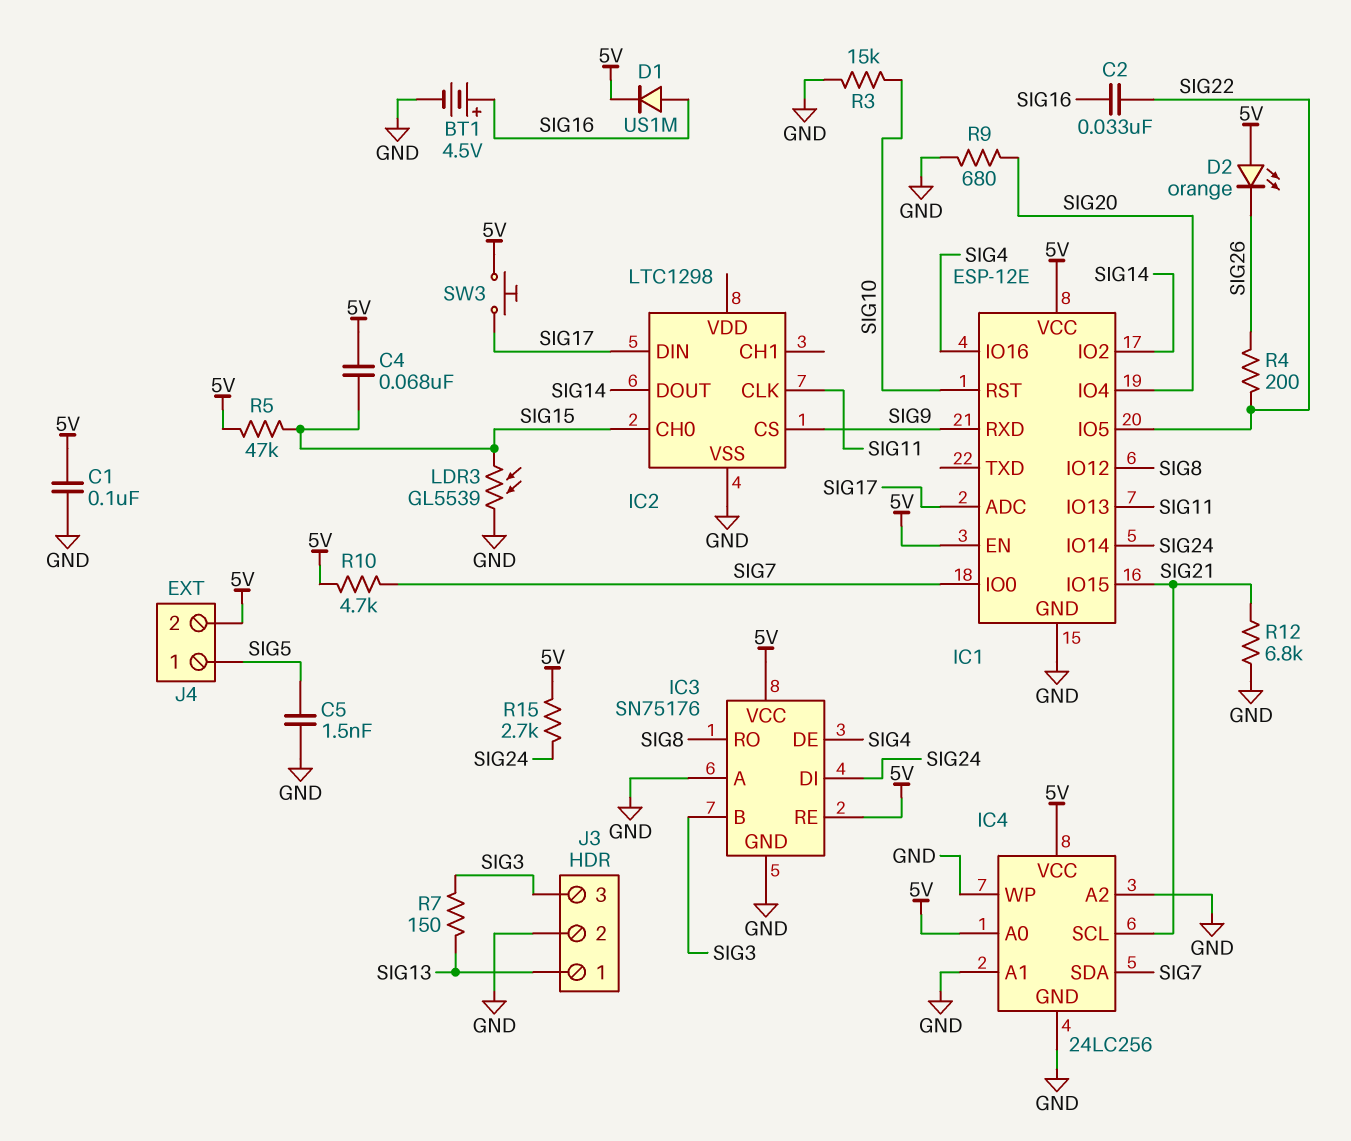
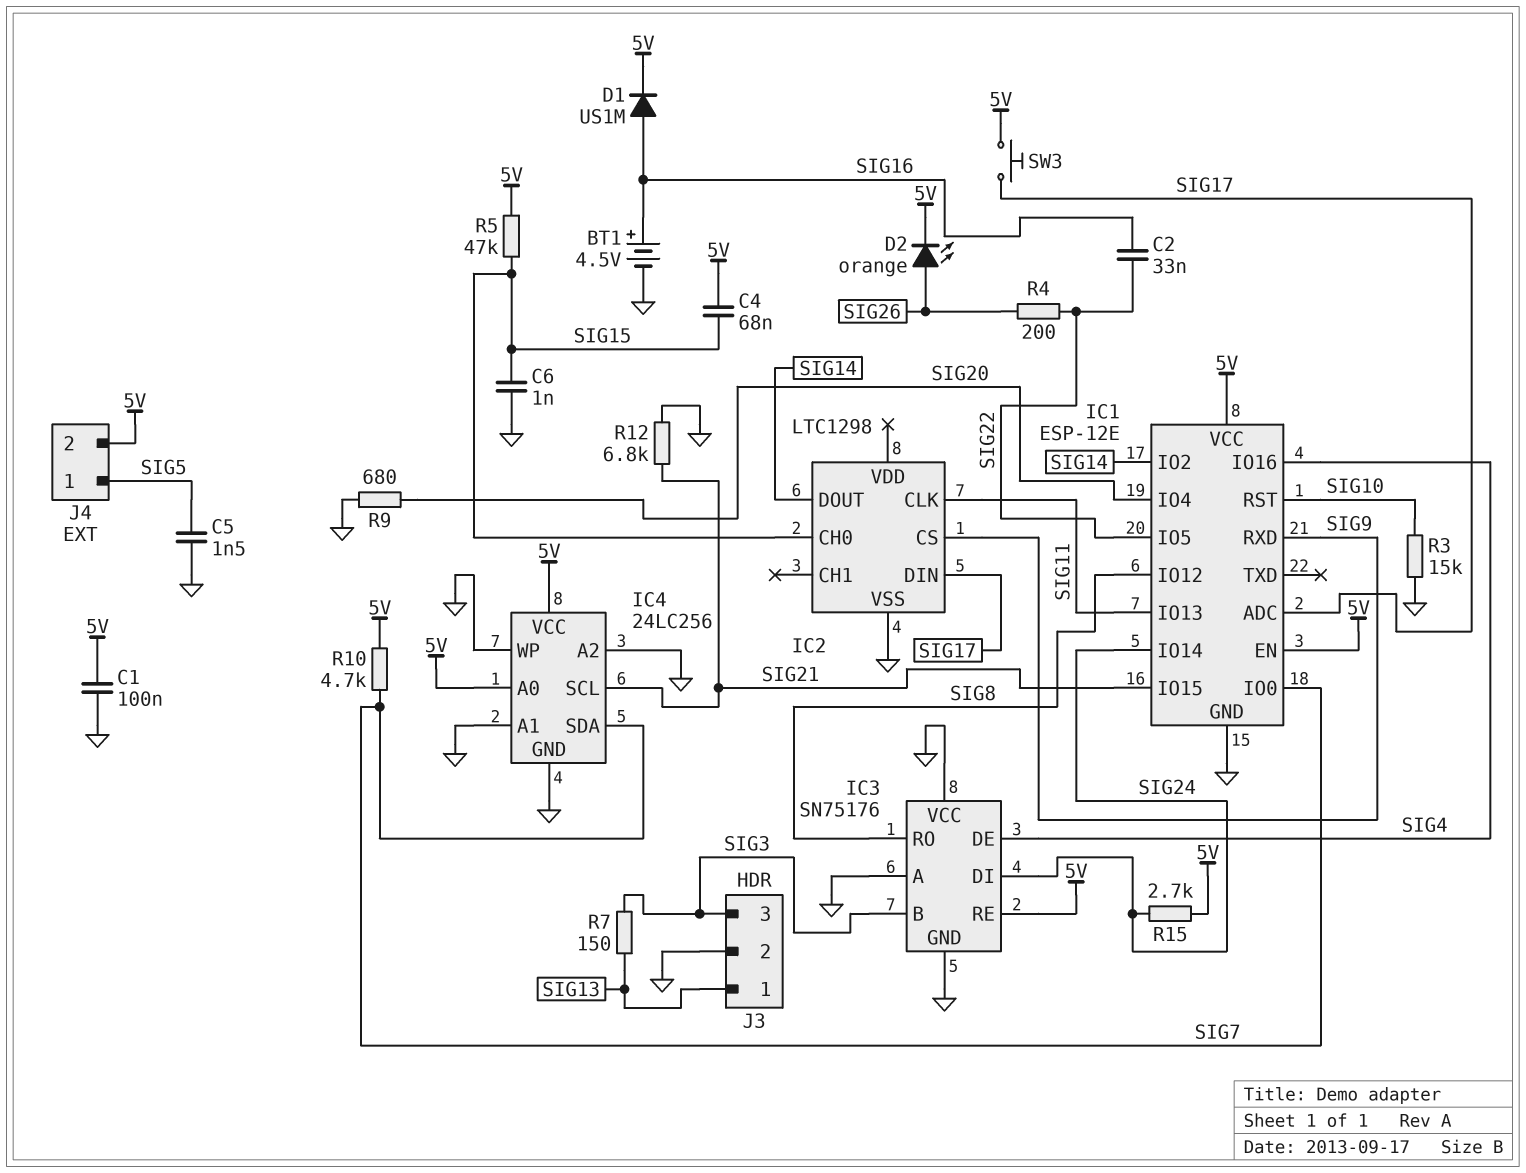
C6: none -> 1nF (GND, SIG15)
D2: LED orange (A 5V, K SIG26) -> LED orange (A SIG26, K 5V)
IC3 pin VCC: 5V -> GND
LDR3: GL5539 (GND, SIG15) -> none

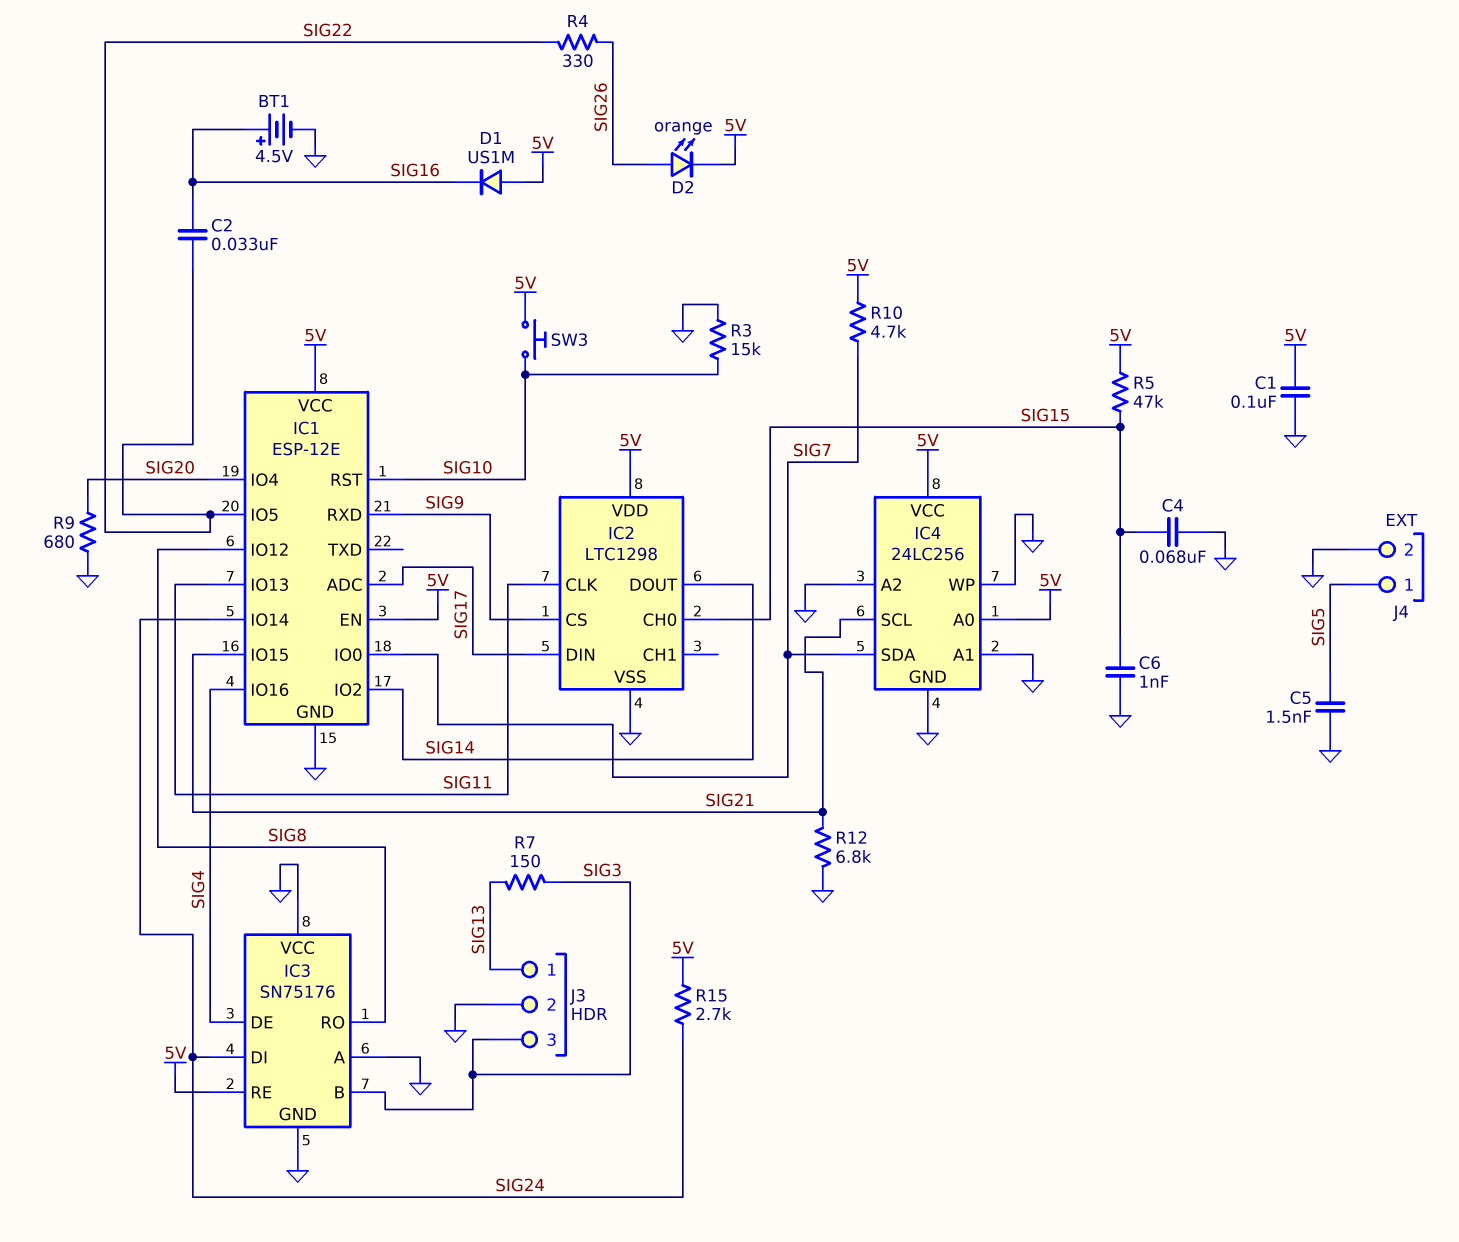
C4: 68nF (5V, SIG15) -> 68nF (GND, SIG15)
D1: diode US1M (A SIG16, K 5V) -> diode US1M (A 5V, K SIG16)
IC2 pin VDD: none -> 5V
J4 pin 2: 5V -> GND
R4: 200 (SIG22, SIG26) -> 330 (SIG22, SIG26)
SW3: button (5V, SIG17) -> button (5V, SIG10)

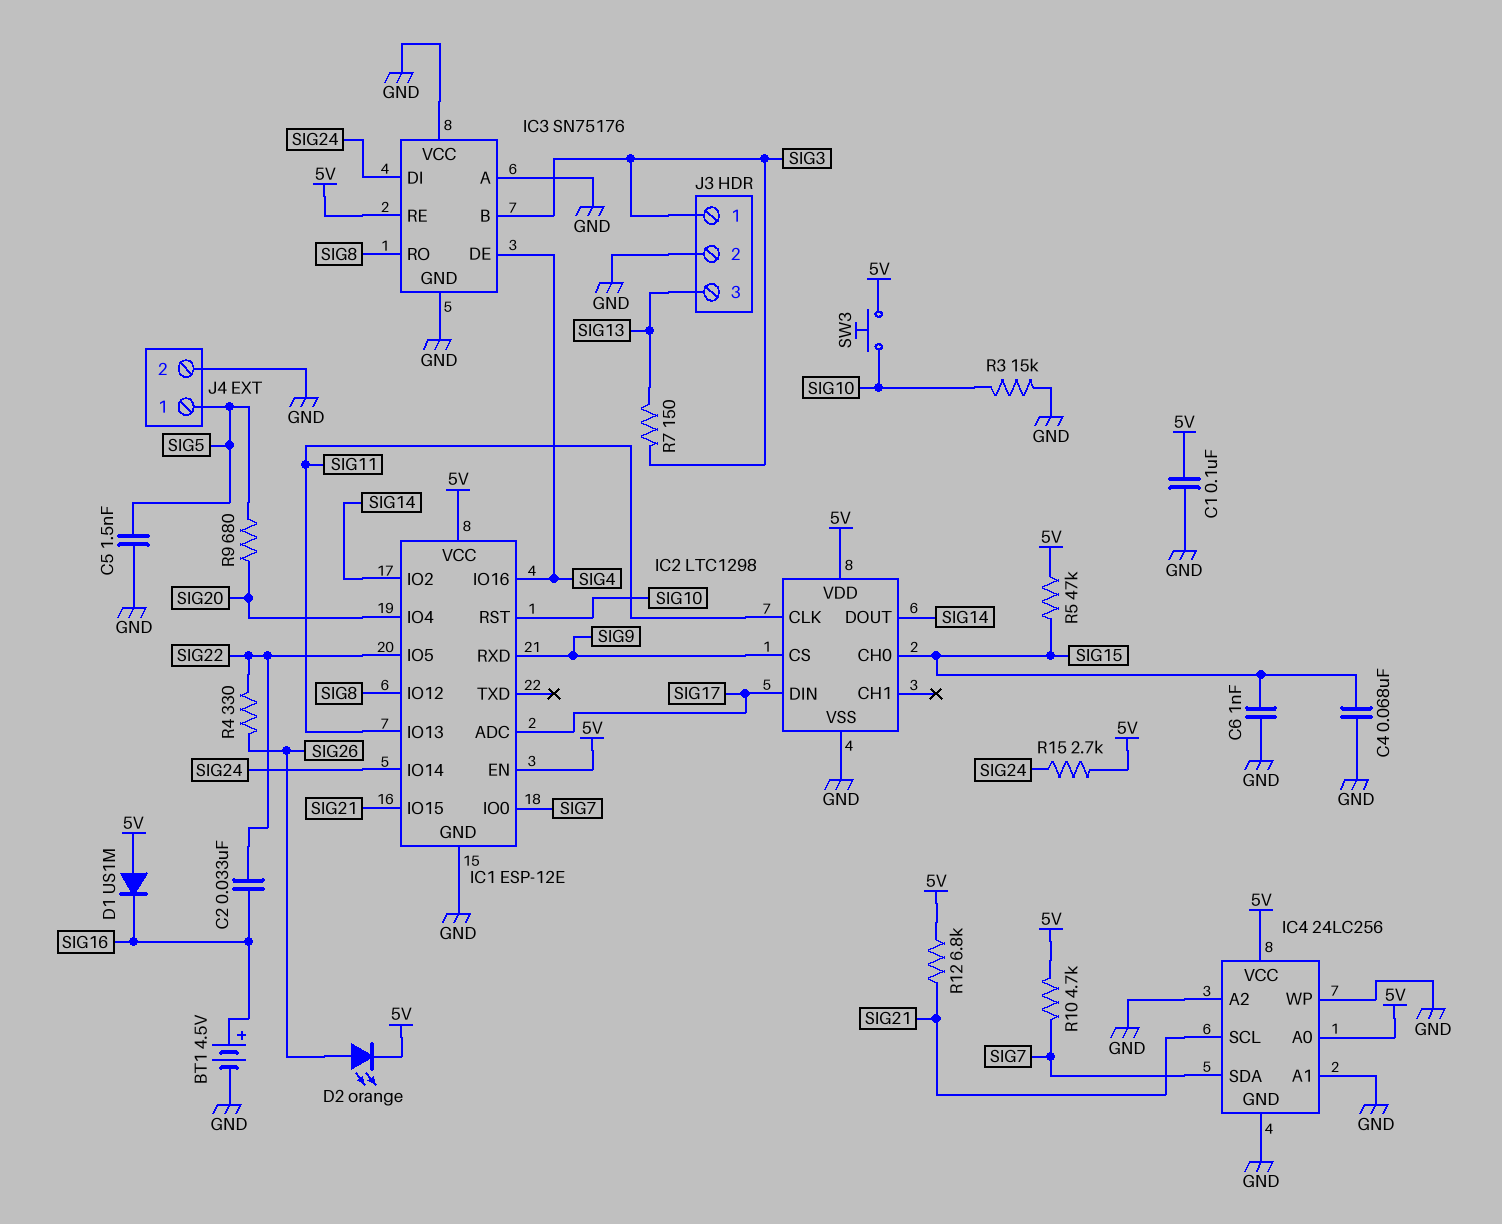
J3 pin 1: SIG13 -> SIG3
J3 pin 3: SIG3 -> SIG13
R9: 680 (GND, SIG20) -> 680 (SIG5, SIG20)
R12: 6.8k (GND, SIG21) -> 6.8k (5V, SIG21)

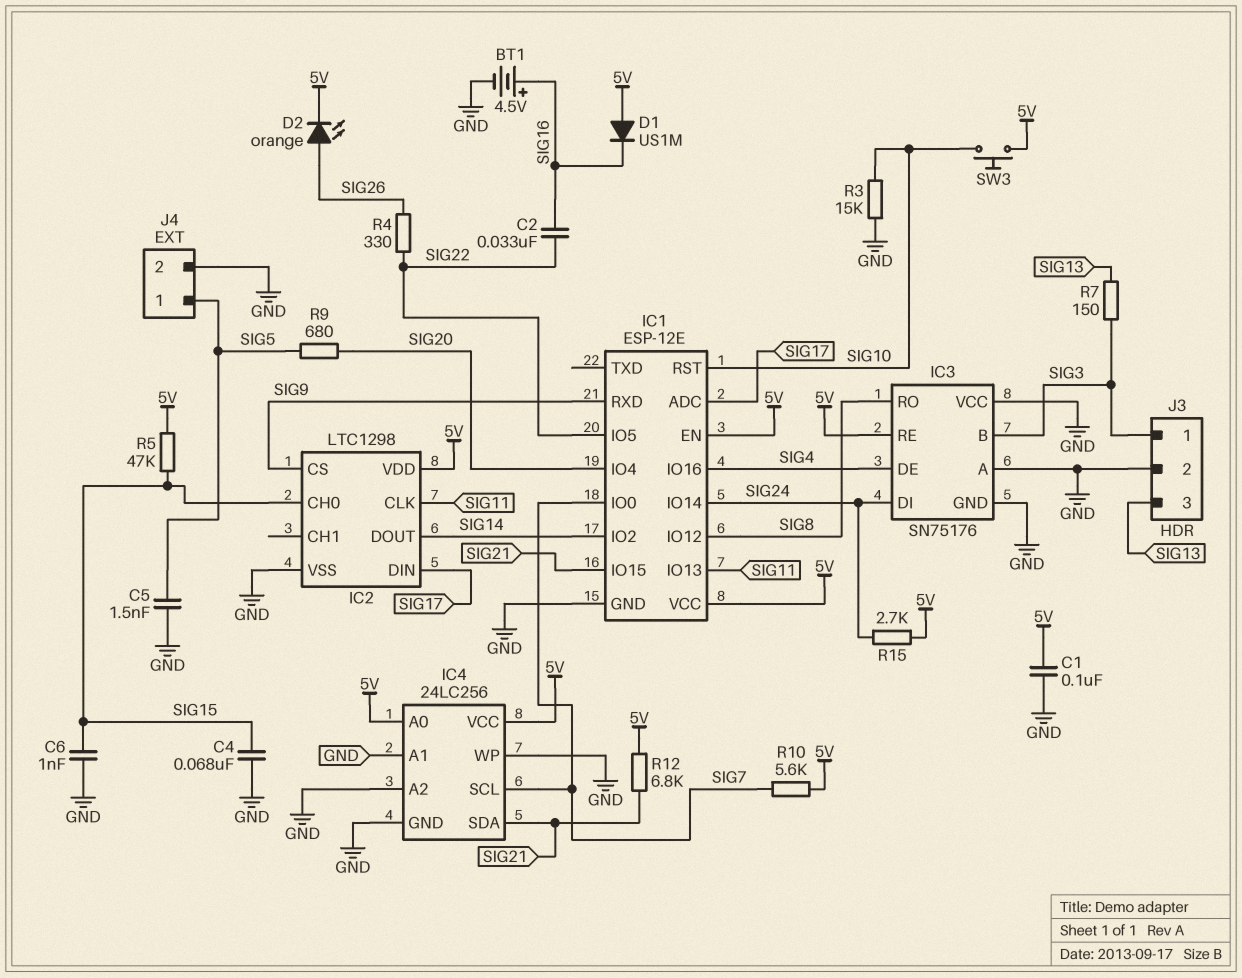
IC4 pin SCL: SIG21 -> SIG7
IC4 pin SDA: SIG7 -> SIG21
R10: 4.7k (5V, SIG7) -> 5.6k (5V, SIG7)

